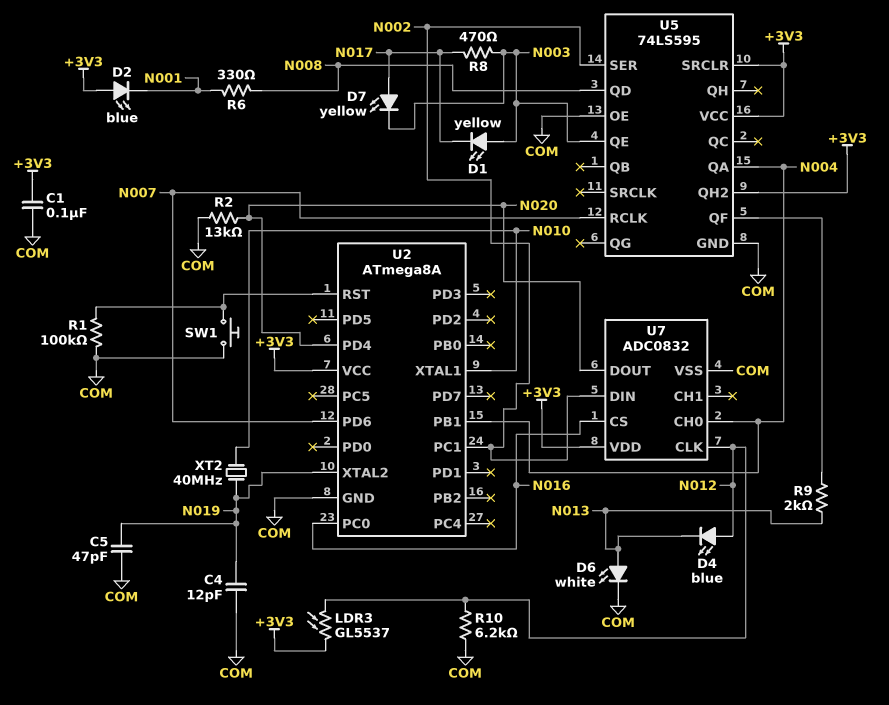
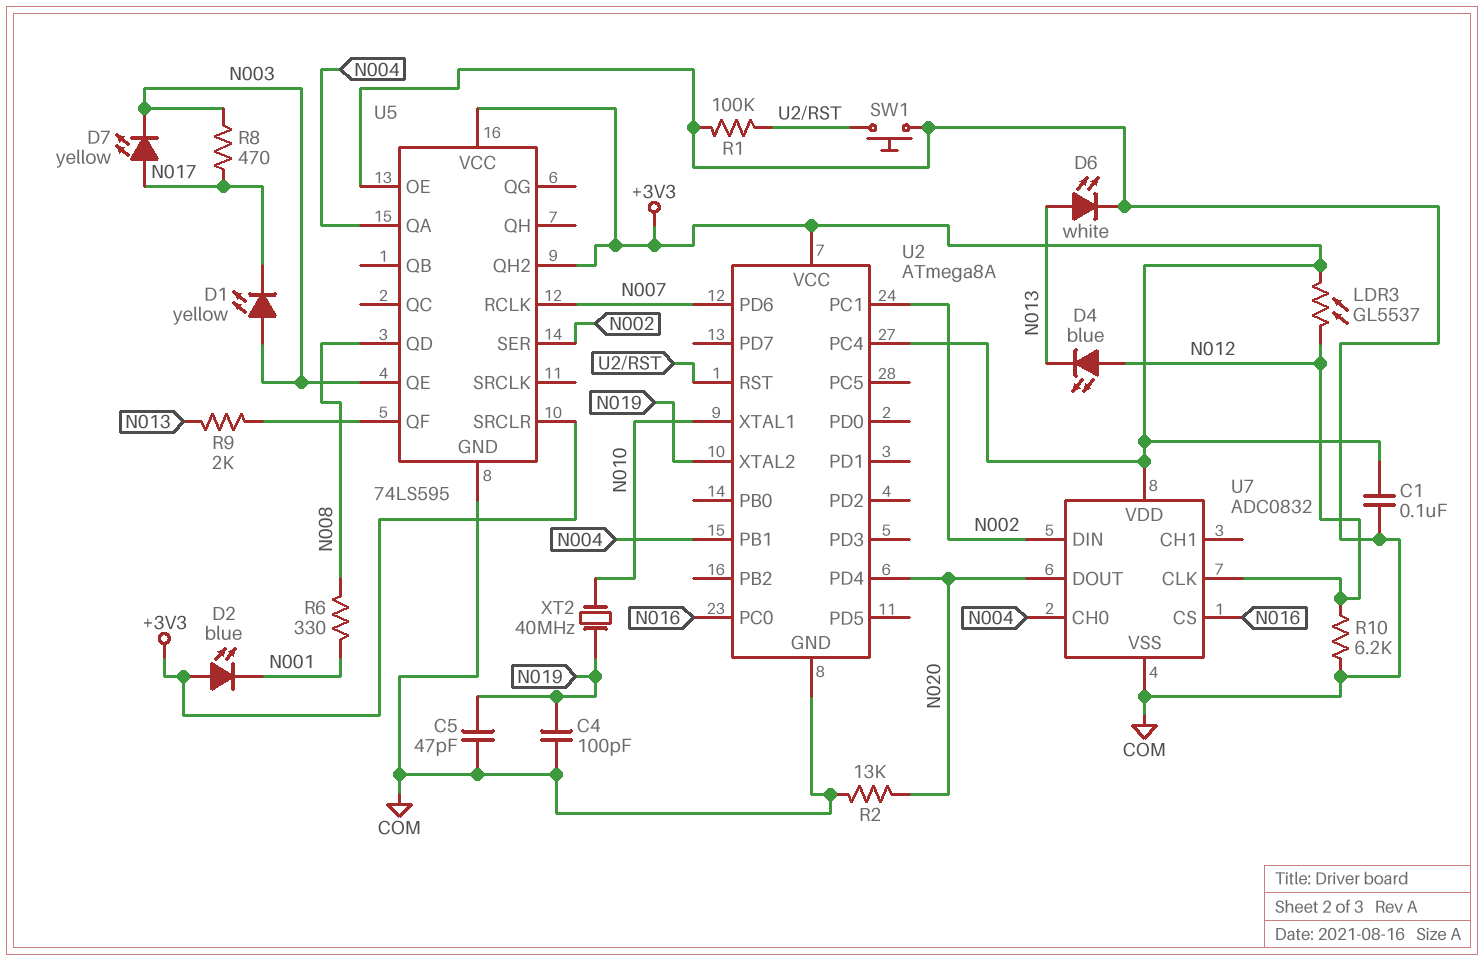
C4: 12pF (COM, N019) -> 100pF (COM, N019)
U2 pin PC4: none -> +3V3

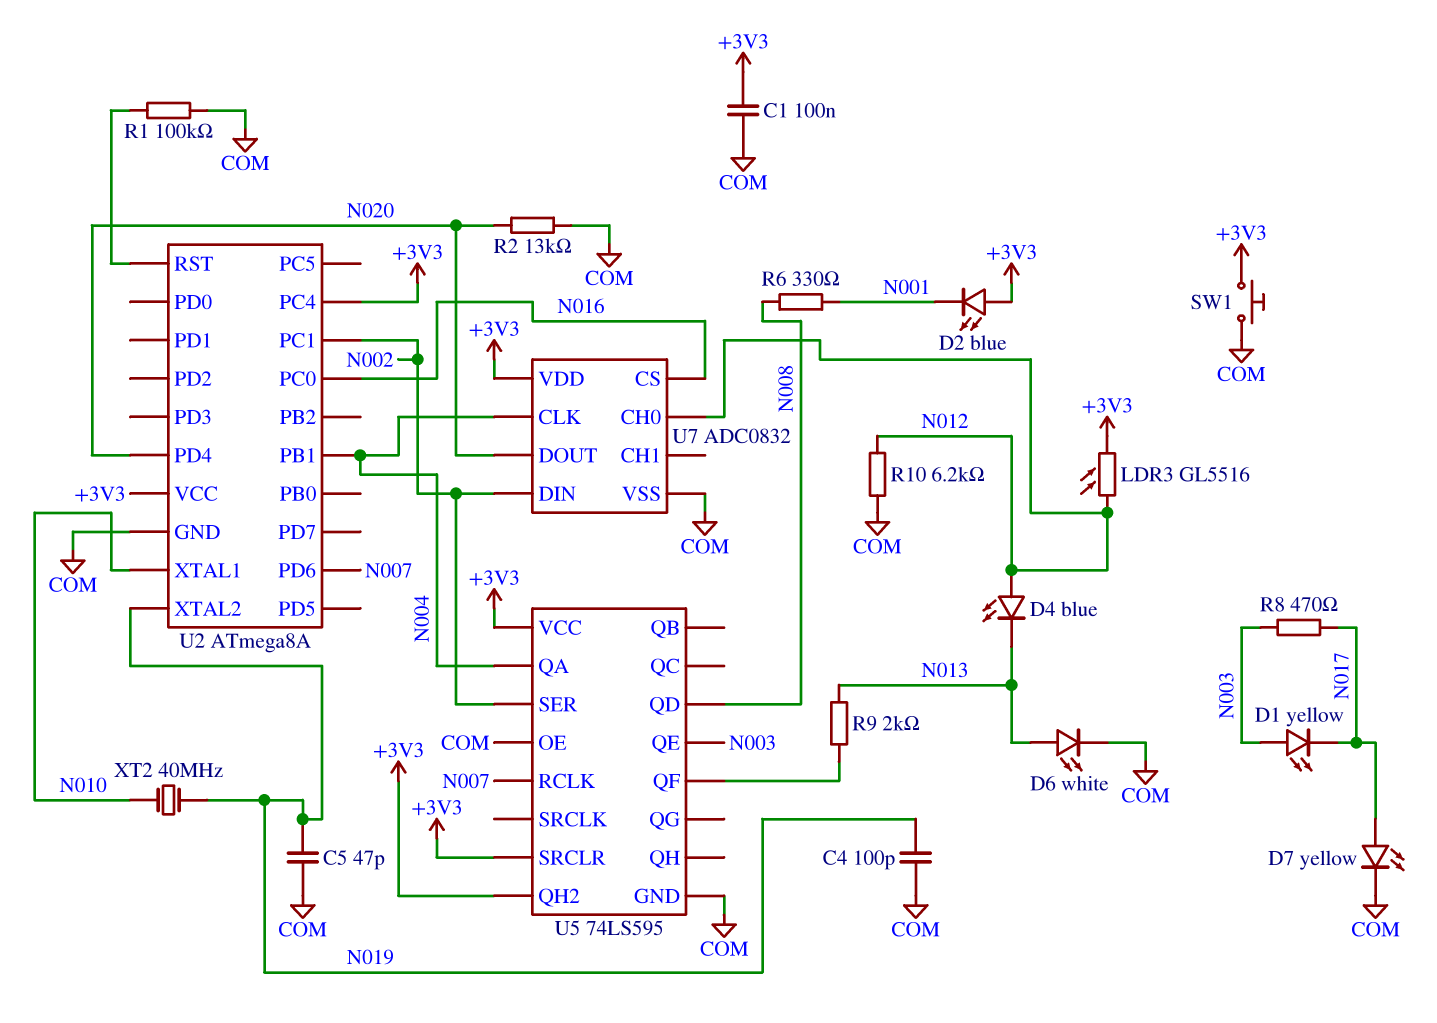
D7: LED yellow (A N017, K N003) -> LED yellow (A N017, K COM)
LDR3: GL5537 (+3V3, N012) -> GL5516 (+3V3, N012)
SW1: button (COM, U2/RST) -> button (+3V3, COM)
U7 pin CH0: N004 -> N012
U7 pin CLK: N012 -> N004

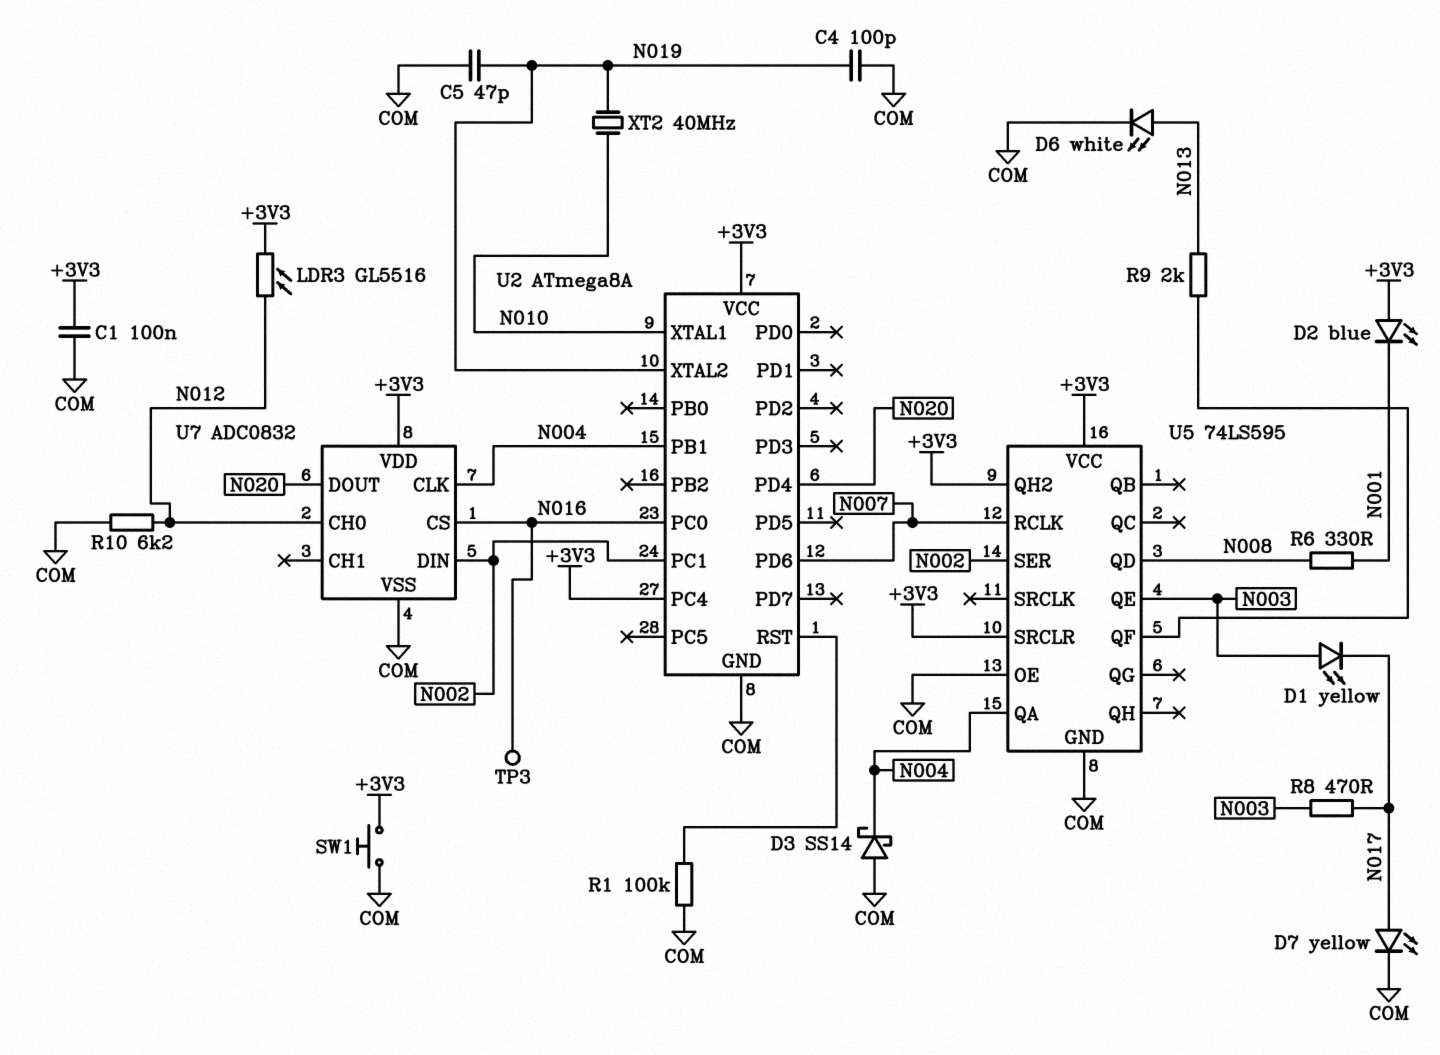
D3: none -> schottky SS14 (A COM, K N004)
D4: LED blue (A N012, K N013) -> none
R2: 13k (COM, N020) -> none
TP3: none -> test point (N016)

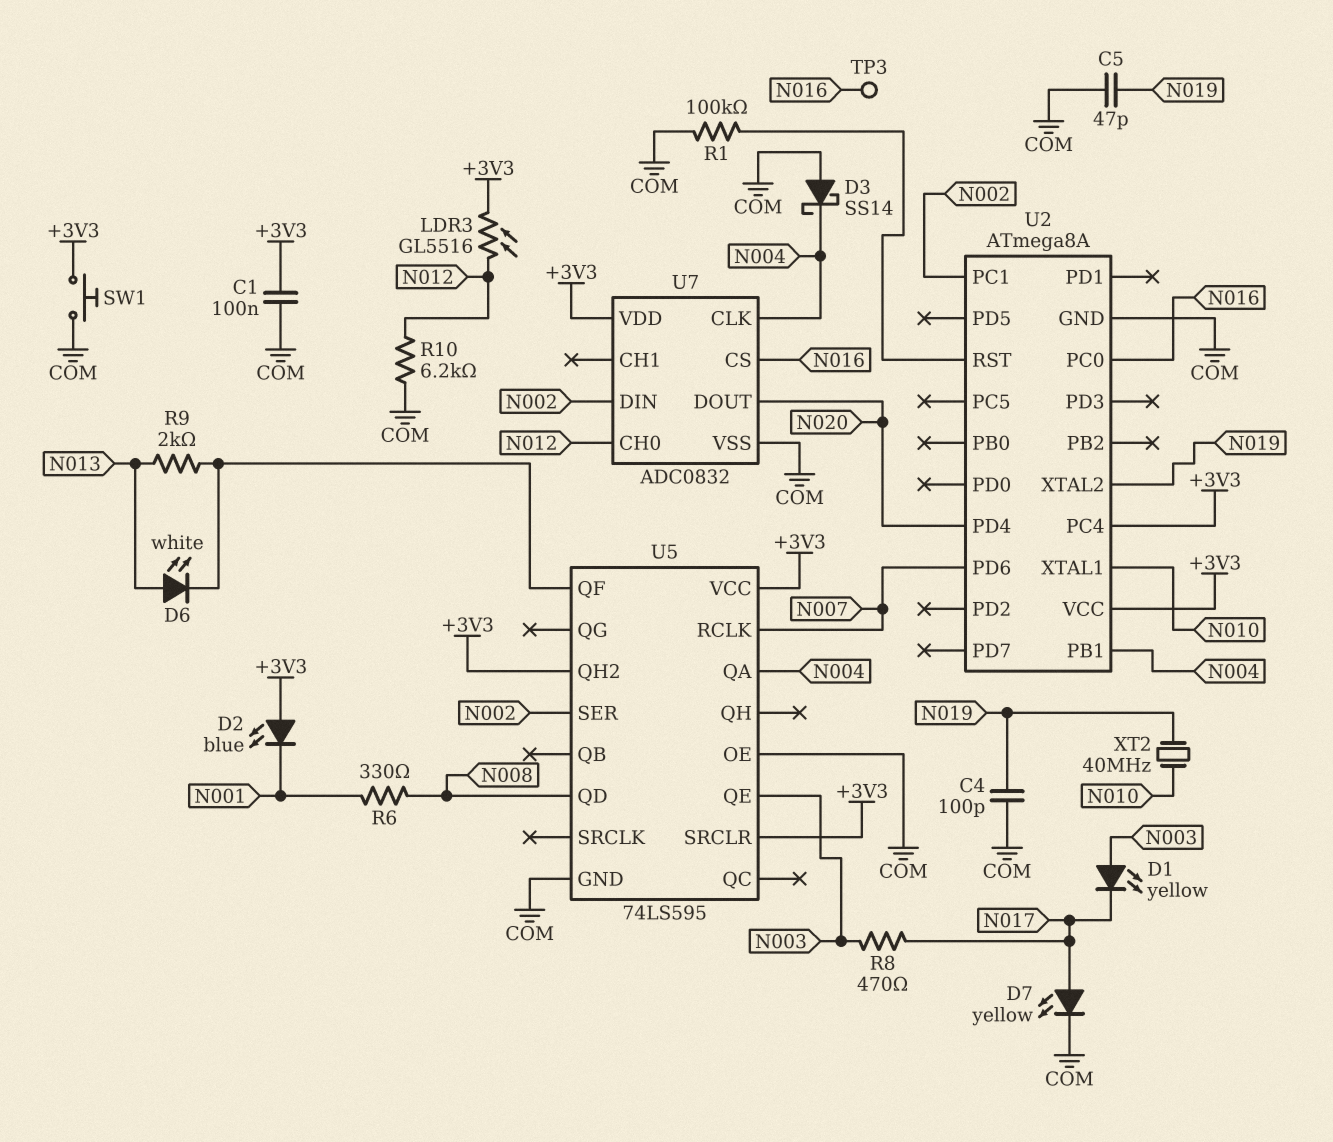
D6: LED white (A N013, K COM) -> LED white (A N013, K U5/QF)

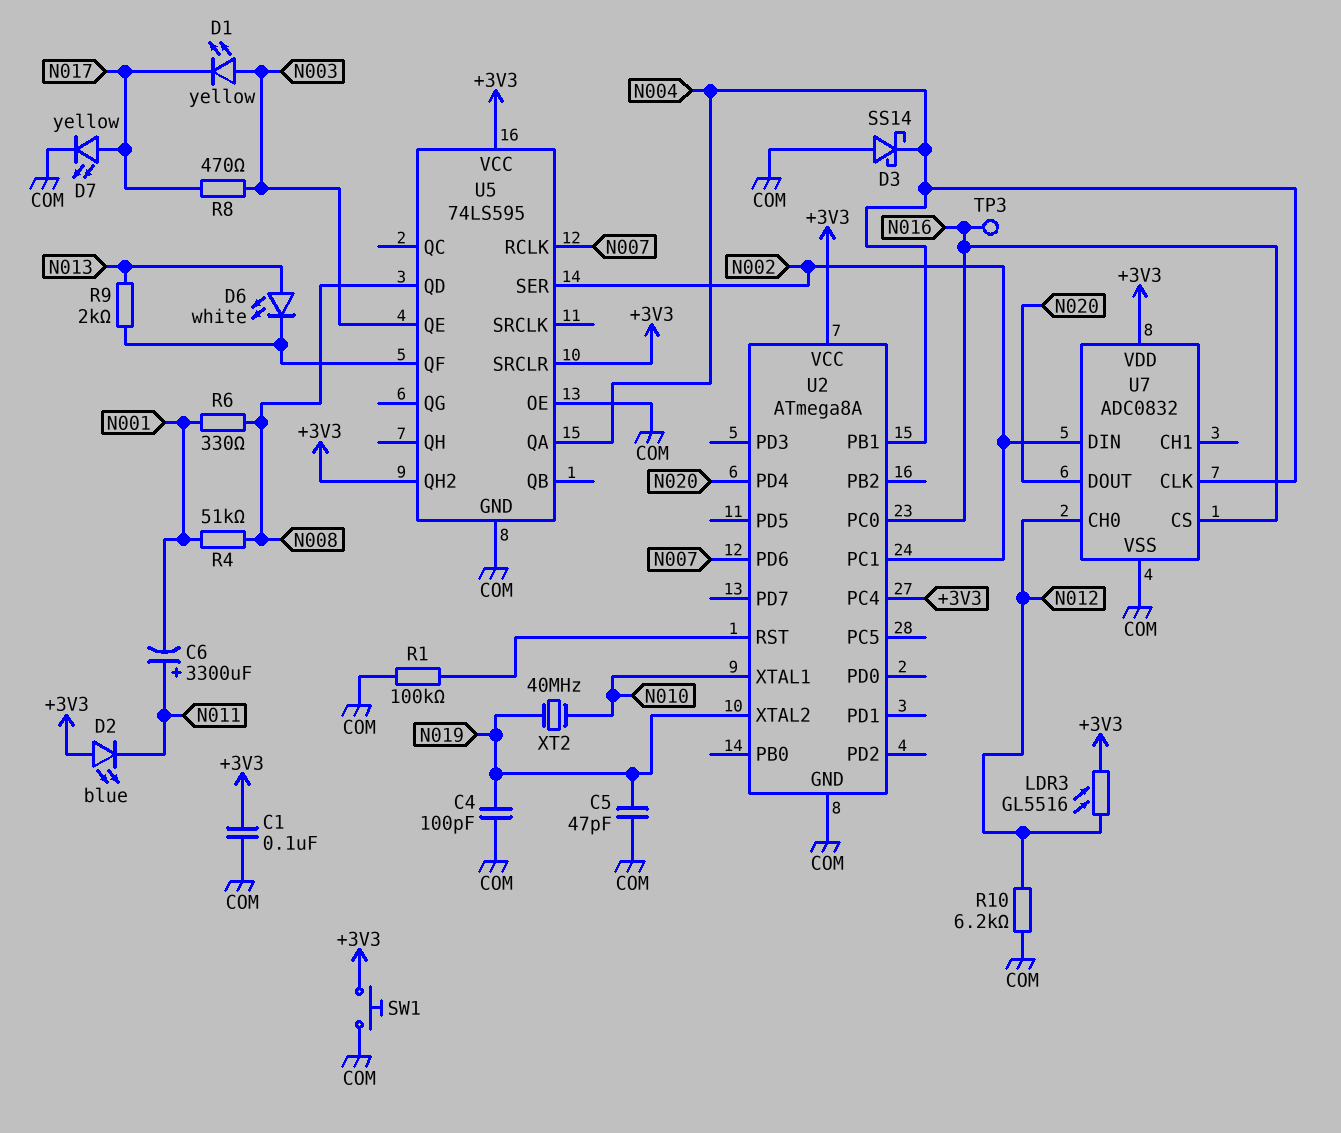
C6: none -> 3300uF (plus N011, minus N001)
D2: LED blue (A +3V3, K N001) -> LED blue (A +3V3, K N011)
R4: none -> 51k (N001, N008)

